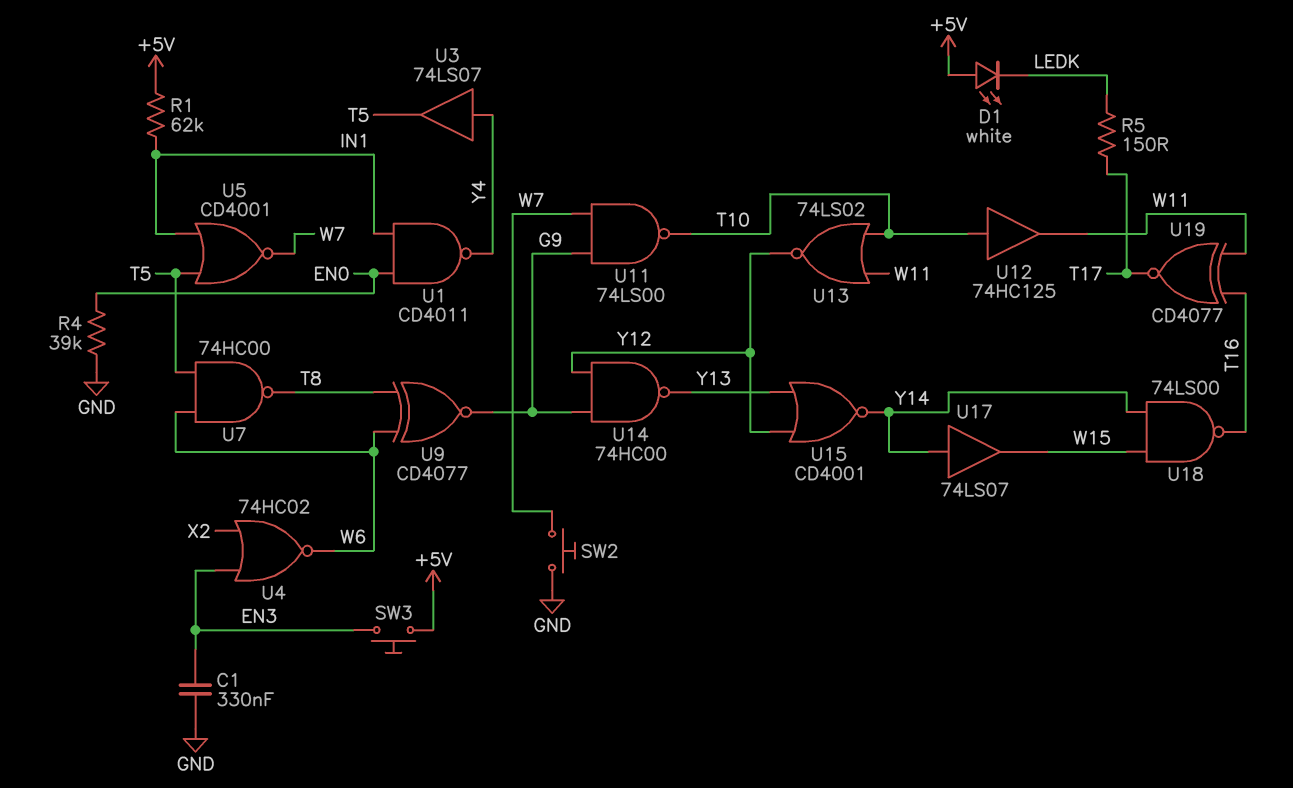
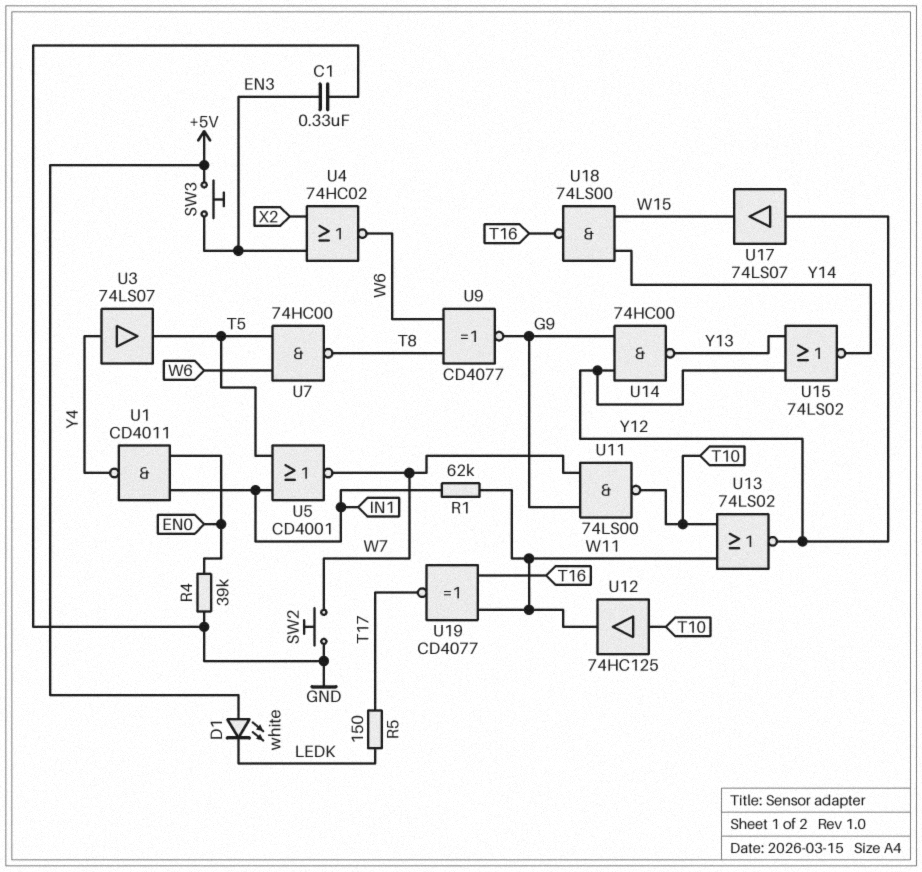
R1: 62k (+5V, IN1) -> 62k (IN1, W11)
U15: NOR CD4001 (in Y12, in Y13, out Y14) -> NOR 74LS02 (in Y12, in Y13, out Y14)
U17: buffer 74LS07 (in Y14, out W15) -> buffer 74LS07 (in Y12, out W15)

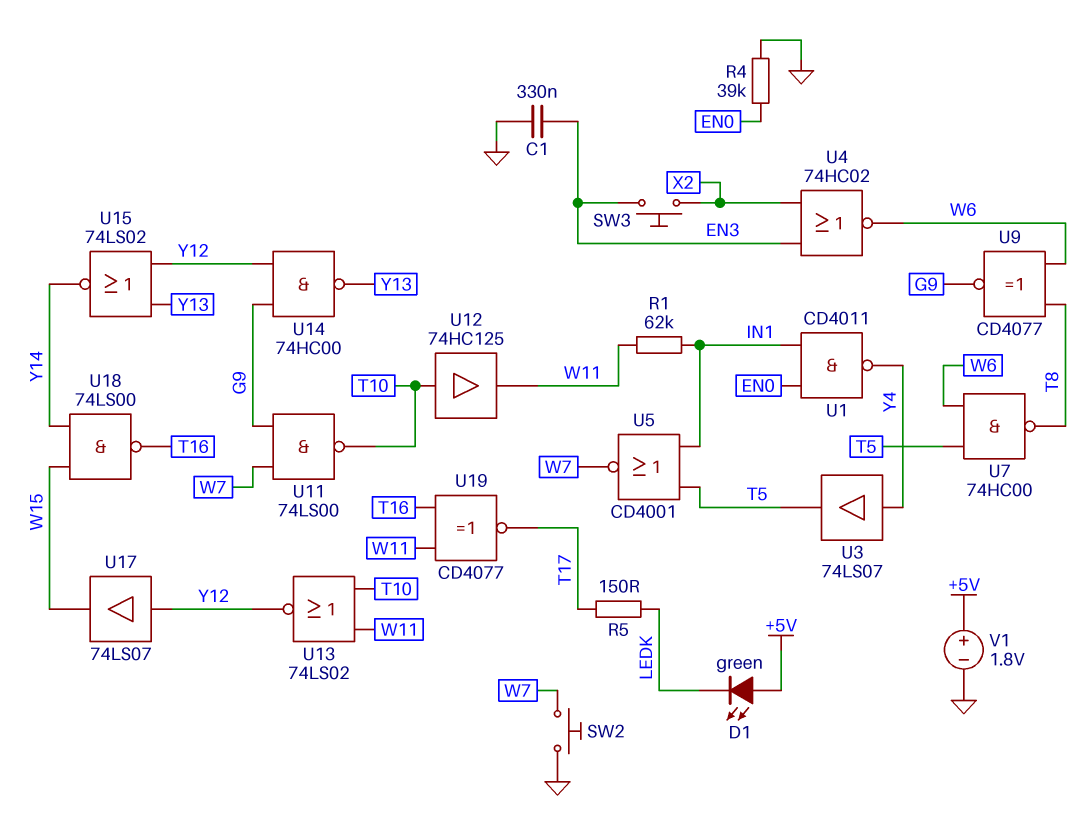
D1: LED white (A +5V, K LEDK) -> LED green (A +5V, K LEDK)
SW3: button (+5V, EN3) -> button (EN3, X2)
V1: none -> 1.8V (plus +5V, minus GND)

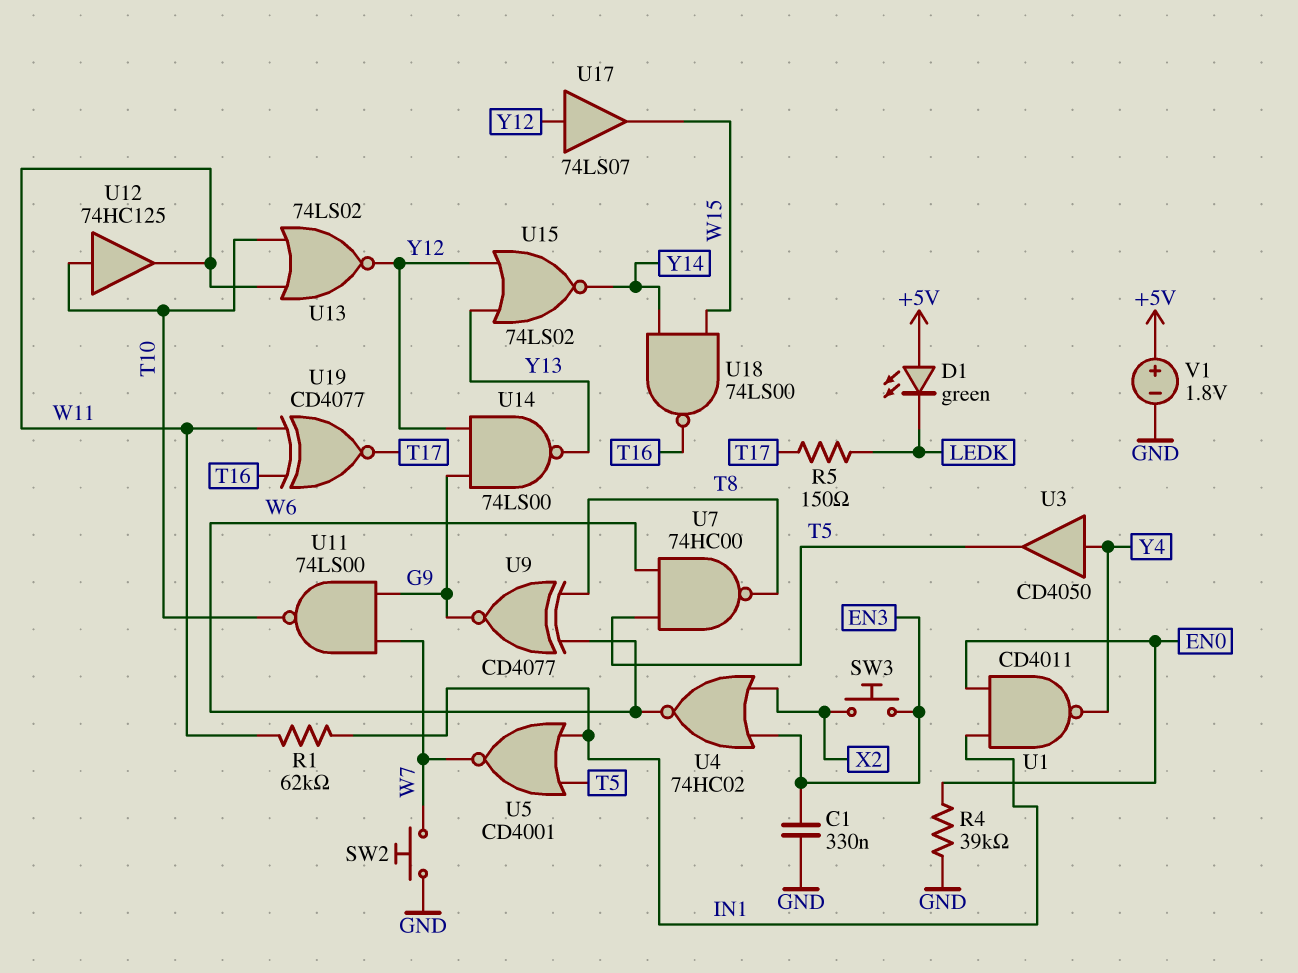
U3: buffer 74LS07 (in Y4, out T5) -> buffer CD4050 (in Y4, out T5)
U14: NAND 74HC00 (in G9, in Y12, out Y13) -> NAND 74LS00 (in G9, in Y12, out Y13)

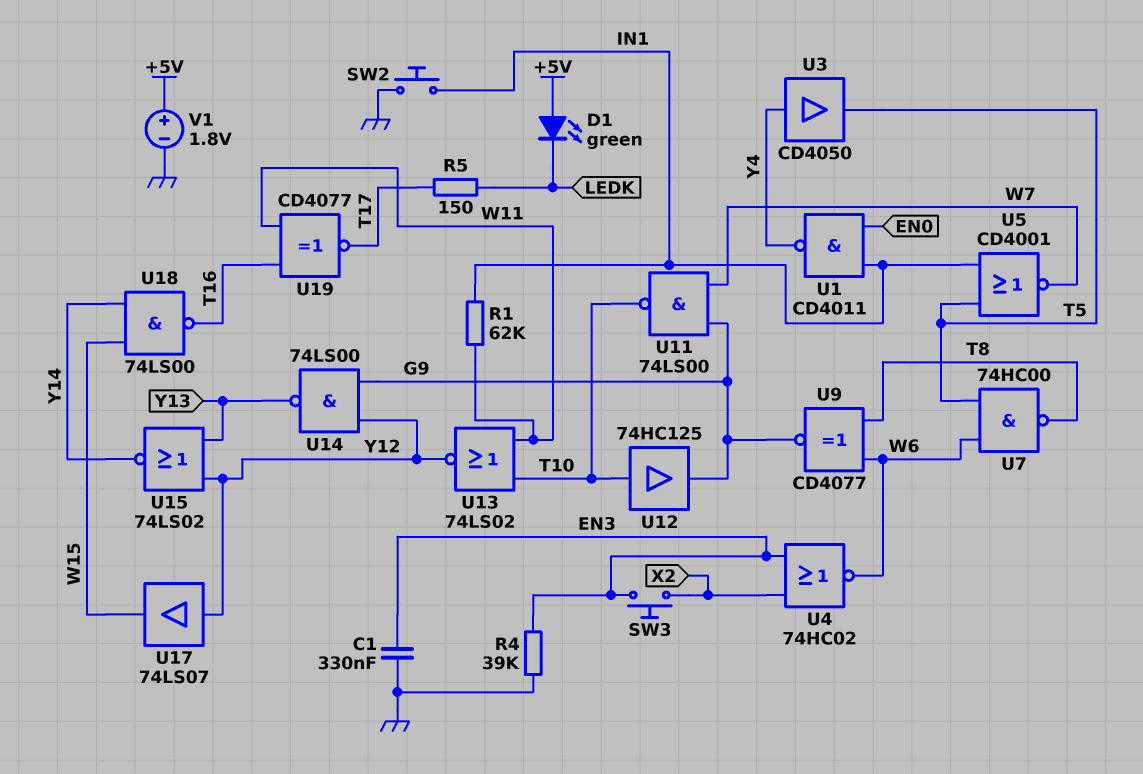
R4: 39k (EN0, GND) -> 39k (EN3, GND)
SW2: button (GND, W7) -> button (GND, IN1)
U12: buffer 74HC125 (in T10, out W11) -> buffer 74HC125 (in T10, out G9)

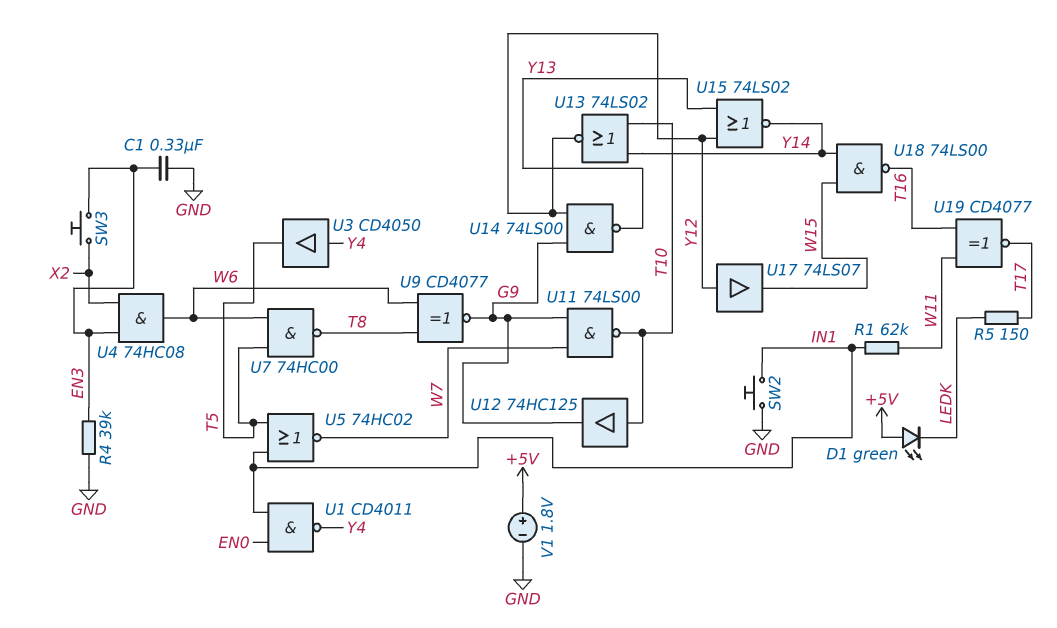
U4: NOR 74HC02 (in EN3, in X2, out W6) -> AND 74HC08 (in EN3, in X2, out W6)
U5: NOR CD4001 (in IN1, in T5, out W7) -> NOR 74HC02 (in IN1, in T5, out W7)
U13: NOR 74LS02 (in T10, in W11, out Y12) -> NOR 74LS02 (in T10, in Y14, out Y12)

